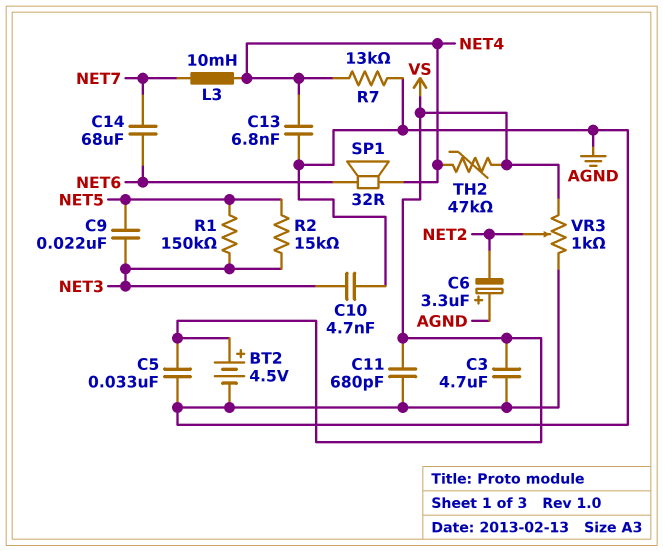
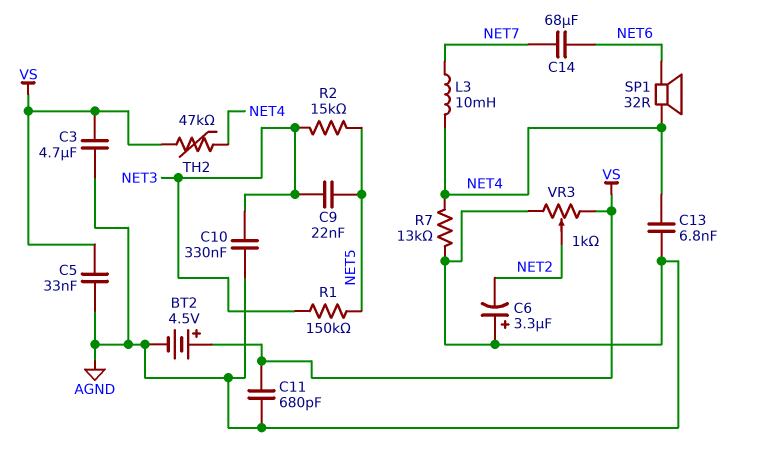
C10: 4.7nF (AGND, NET3) -> 330nF (AGND, NET3)

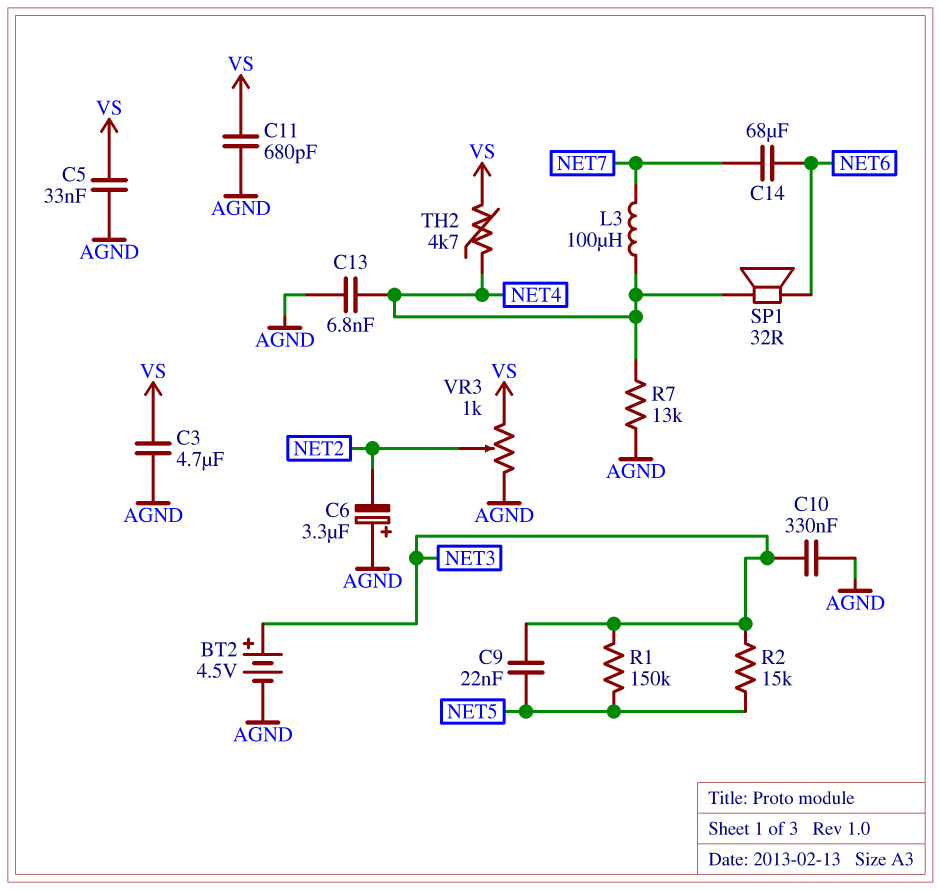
BT2: 4.5V (plus VS, minus AGND) -> 4.5V (plus NET3, minus AGND)
L3: 10mH (NET4, NET7) -> 100uH (NET4, NET7)
TH2: 47k (NET4, VS) -> 4.7k (NET4, VS)

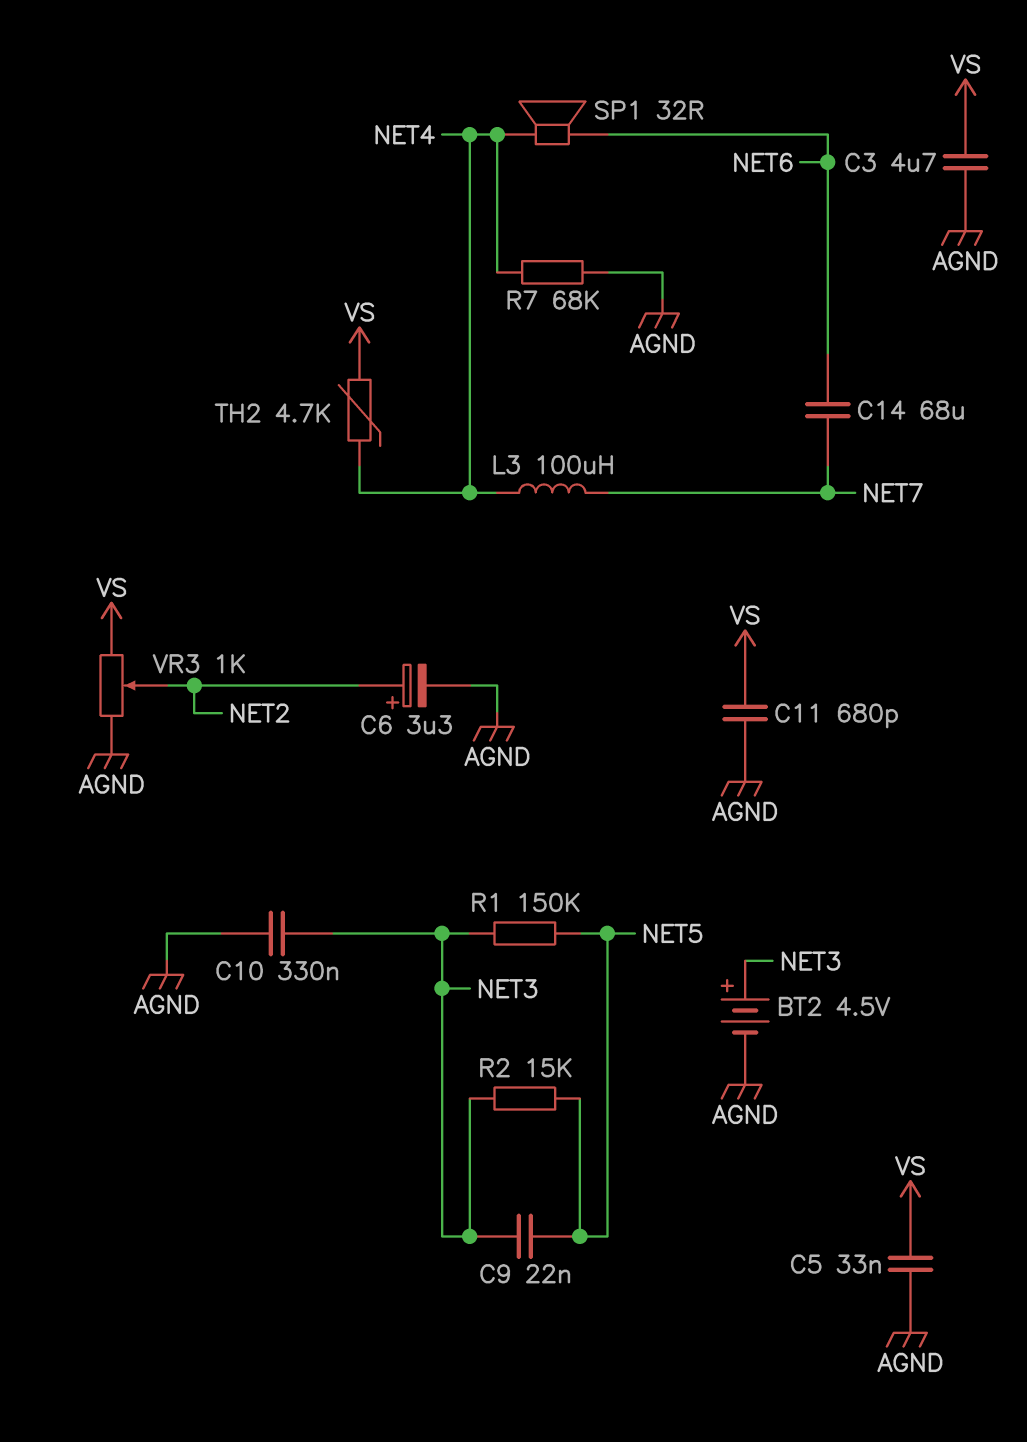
C6: 3.3uF (plus AGND, minus NET2) -> 3.3uF (plus NET2, minus AGND)
C13: 6.8nF (AGND, NET4) -> none
R7: 13k (AGND, NET4) -> 68k (AGND, NET4)

